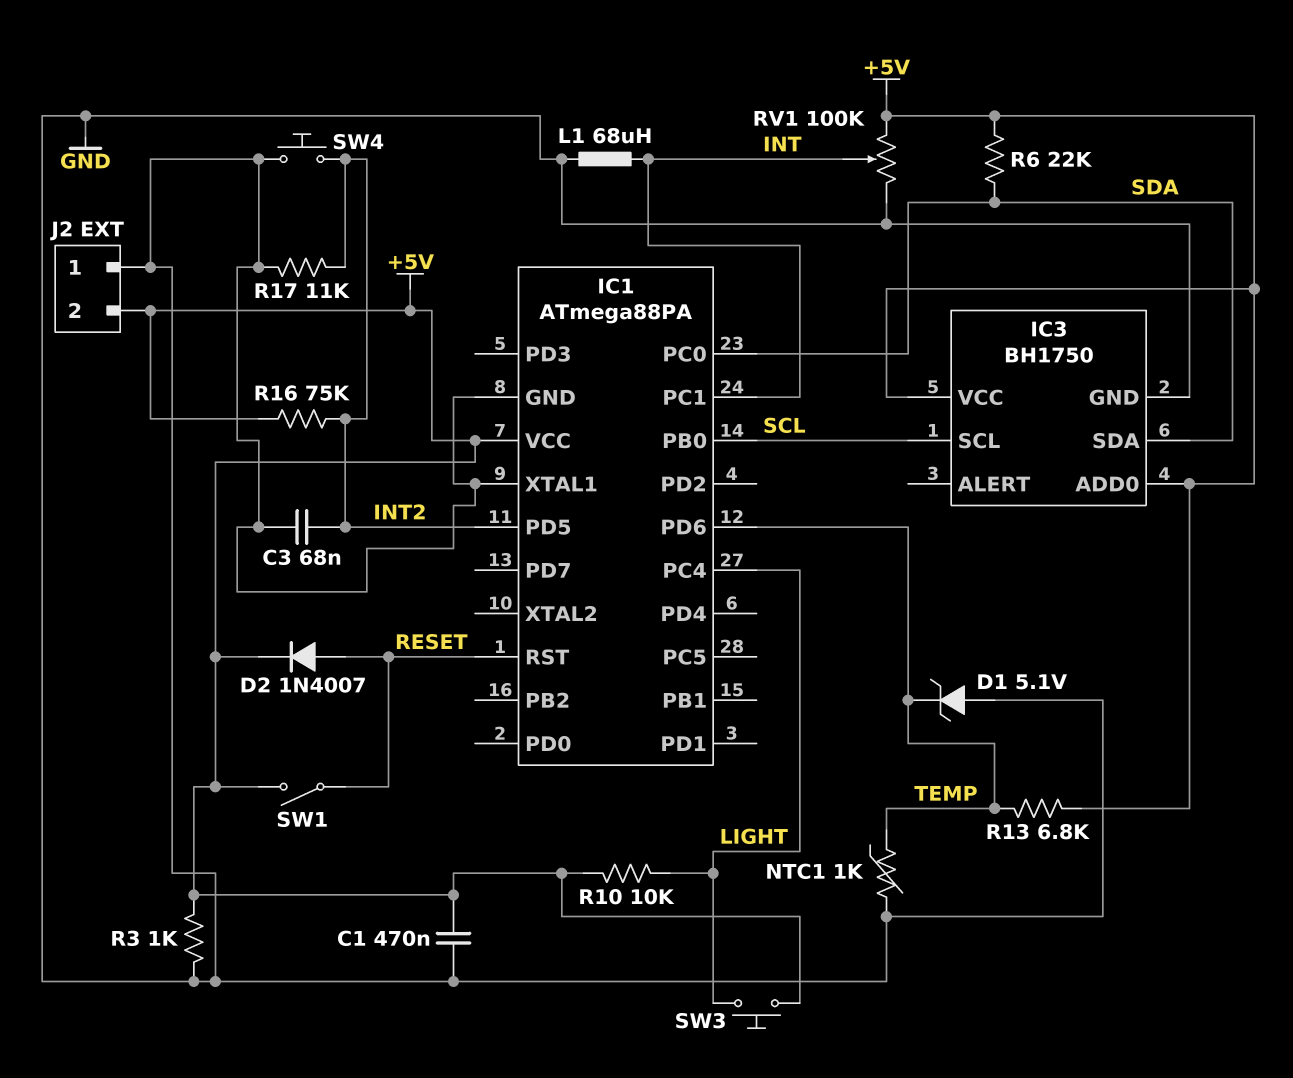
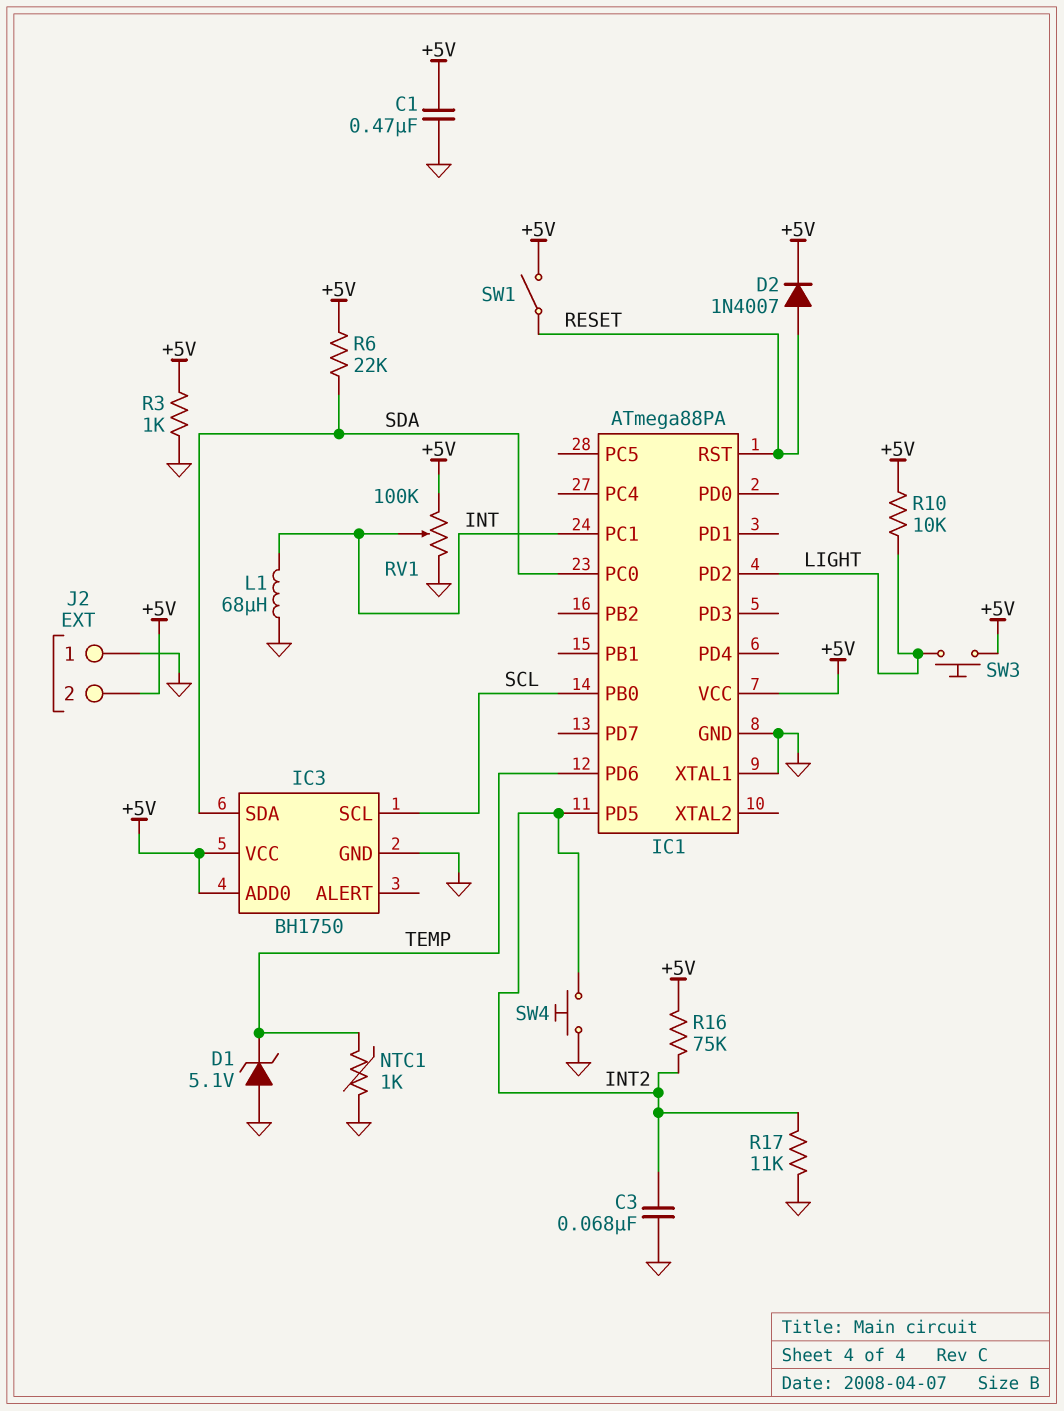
IC1 pin PC4: LIGHT -> none
IC1 pin PD2: none -> LIGHT
R13: 6.8k (+5V, TEMP) -> none

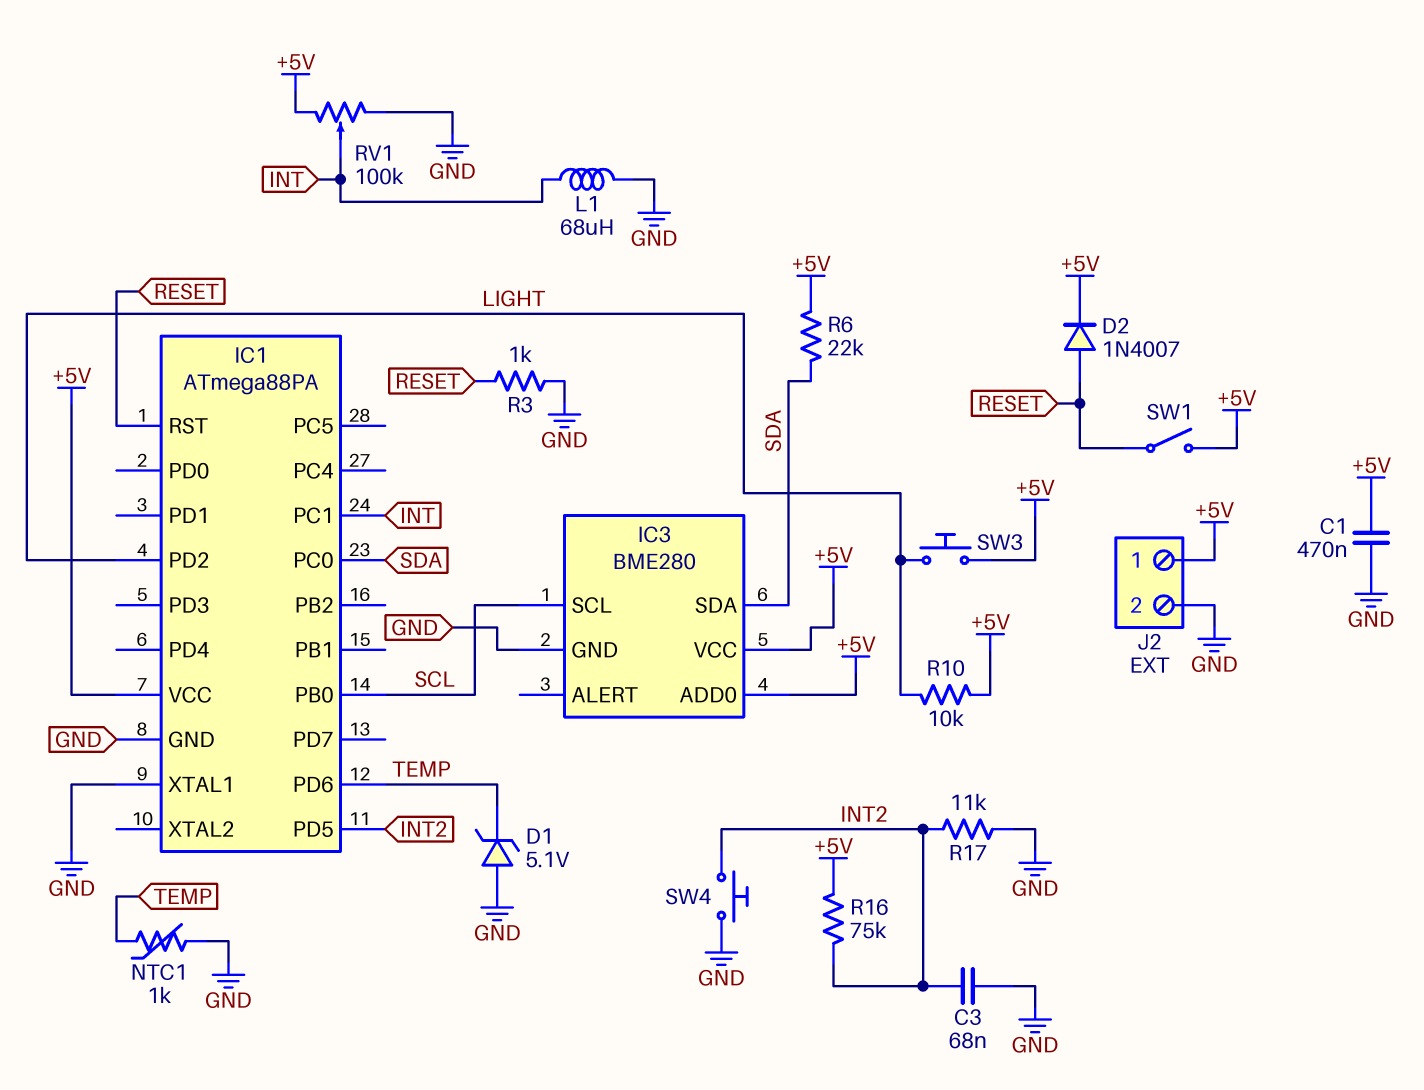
IC3: BH1750 -> BME280
J2 pin 1: GND -> +5V
J2 pin 2: +5V -> GND
R3: 1k (+5V, GND) -> 1k (GND, RESET)

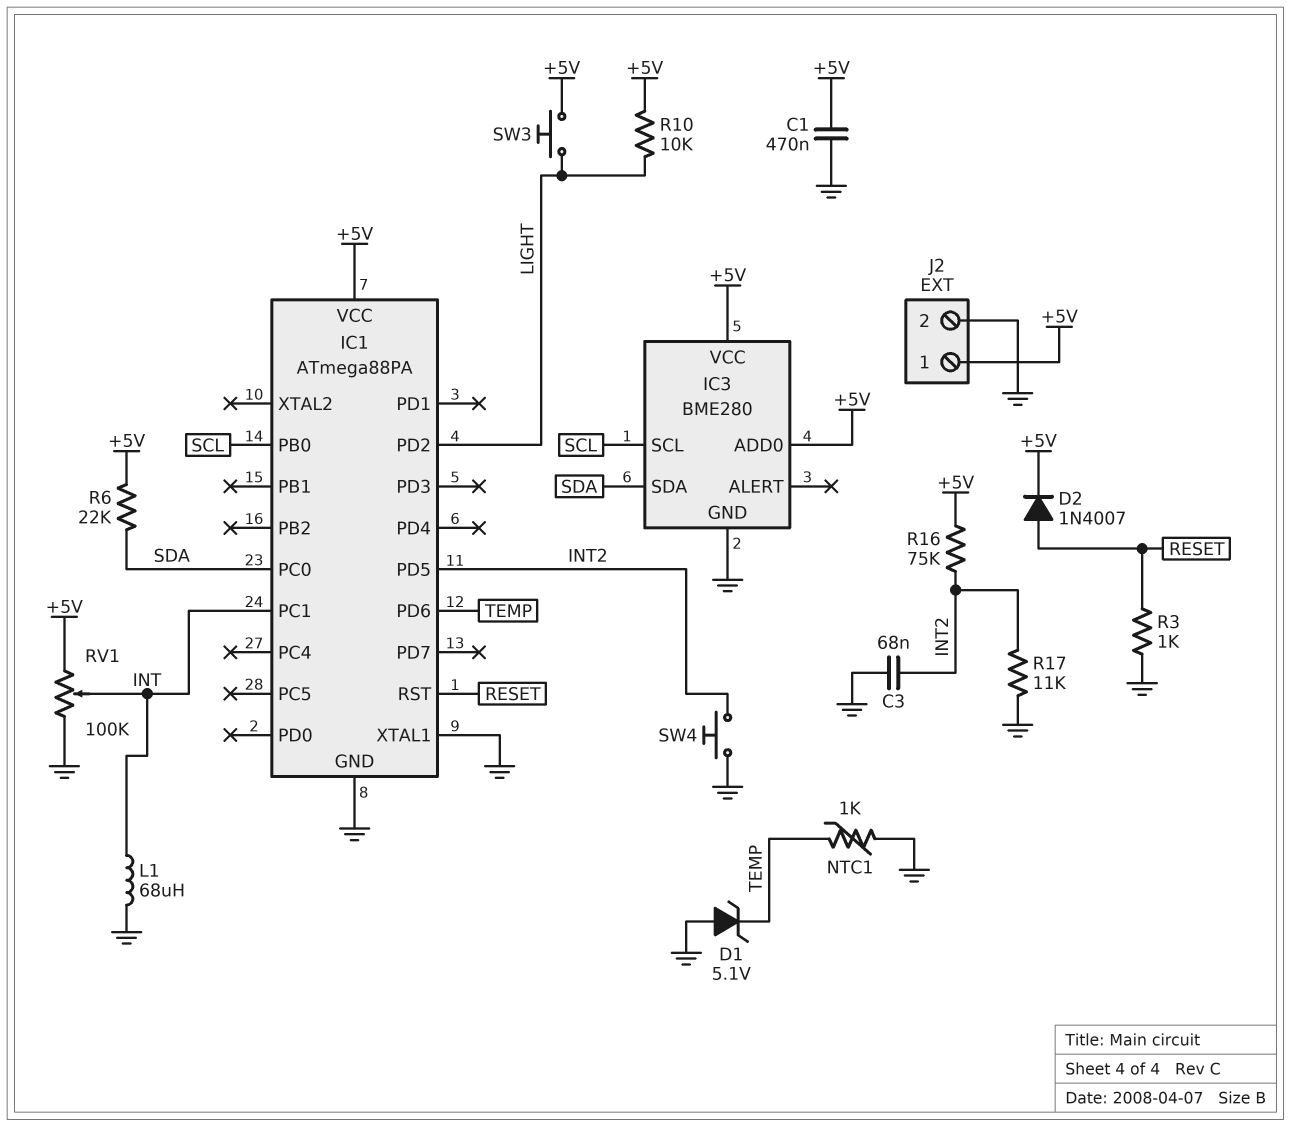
SW1: switch (+5V, RESET) -> none

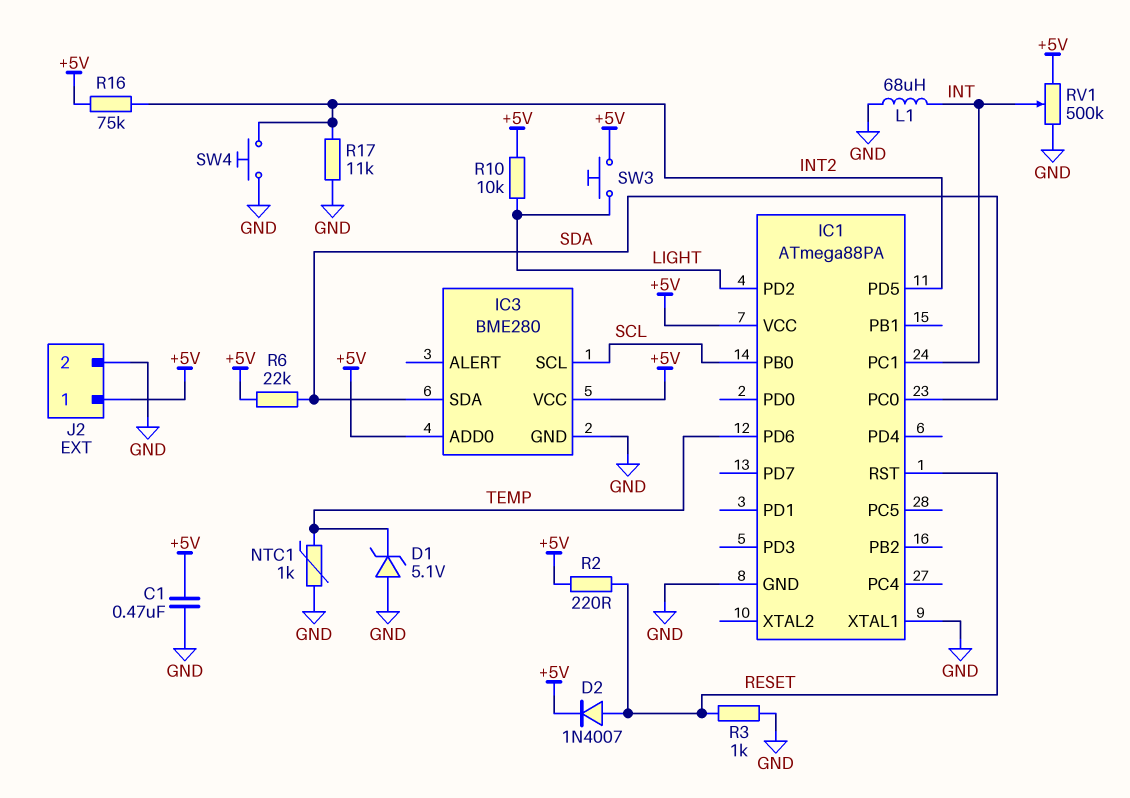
C3: 68nF (GND, INT2) -> none
R2: none -> 220 (+5V, RESET)
RV1: 100k (+5V, GND, wiper INT) -> 500k (+5V, GND, wiper INT)

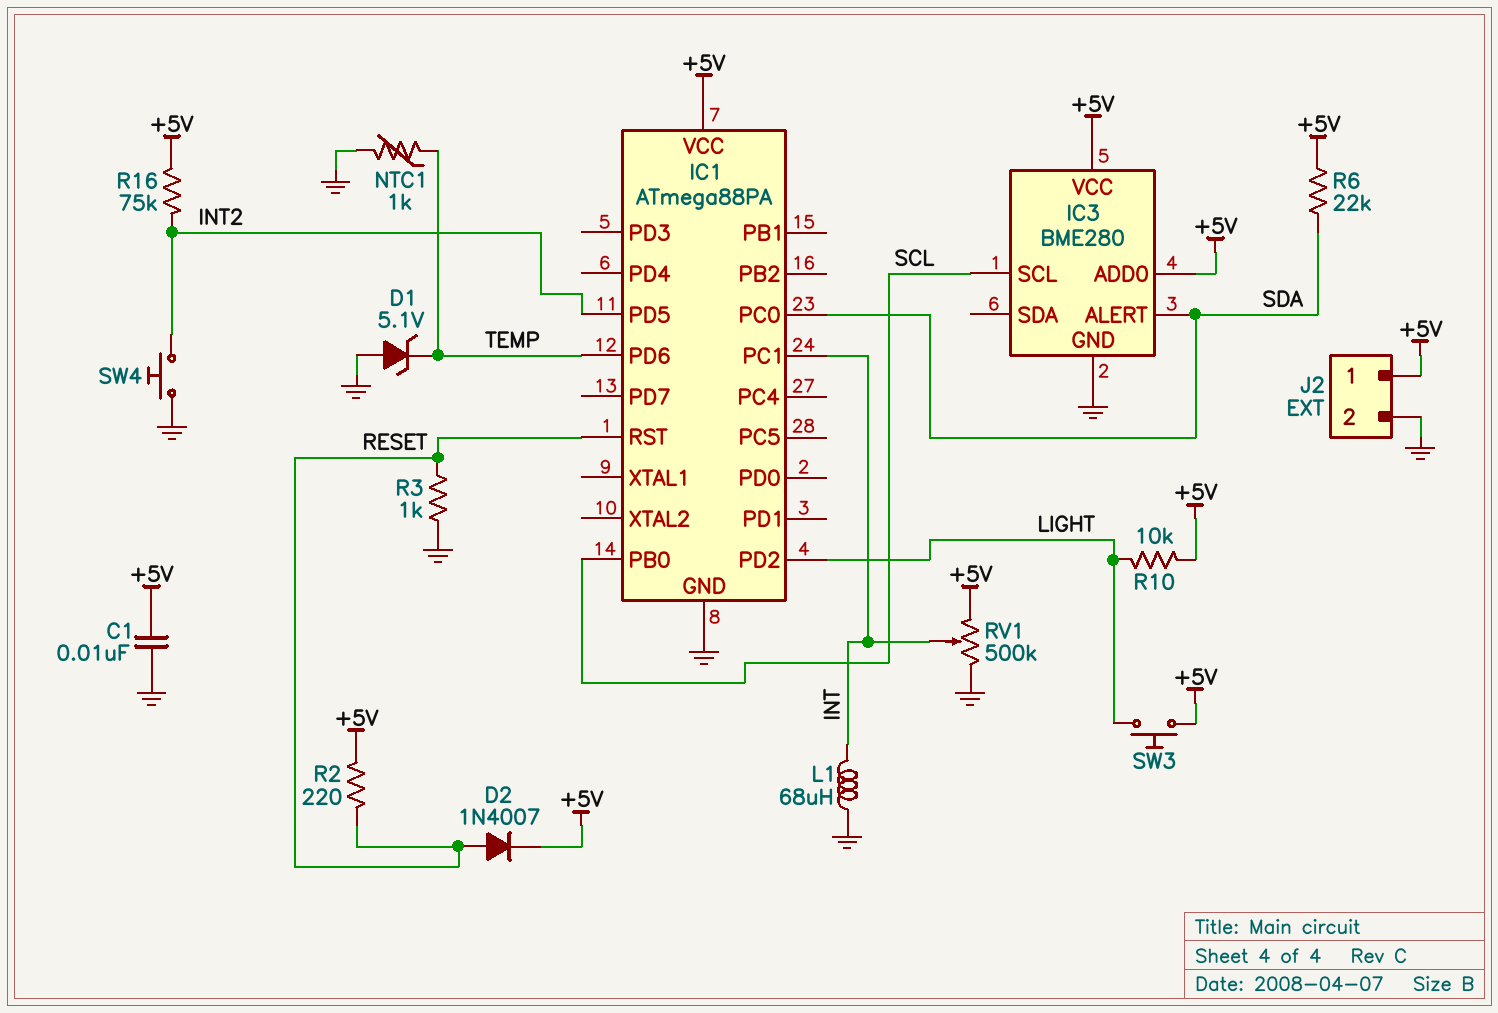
C1: 470nF (+5V, GND) -> 10nF (+5V, GND)
IC1 pin XTAL1: GND -> none
IC3 pin ALERT: none -> SDA
IC3 pin SDA: SDA -> none
R17: 11k (GND, INT2) -> none

